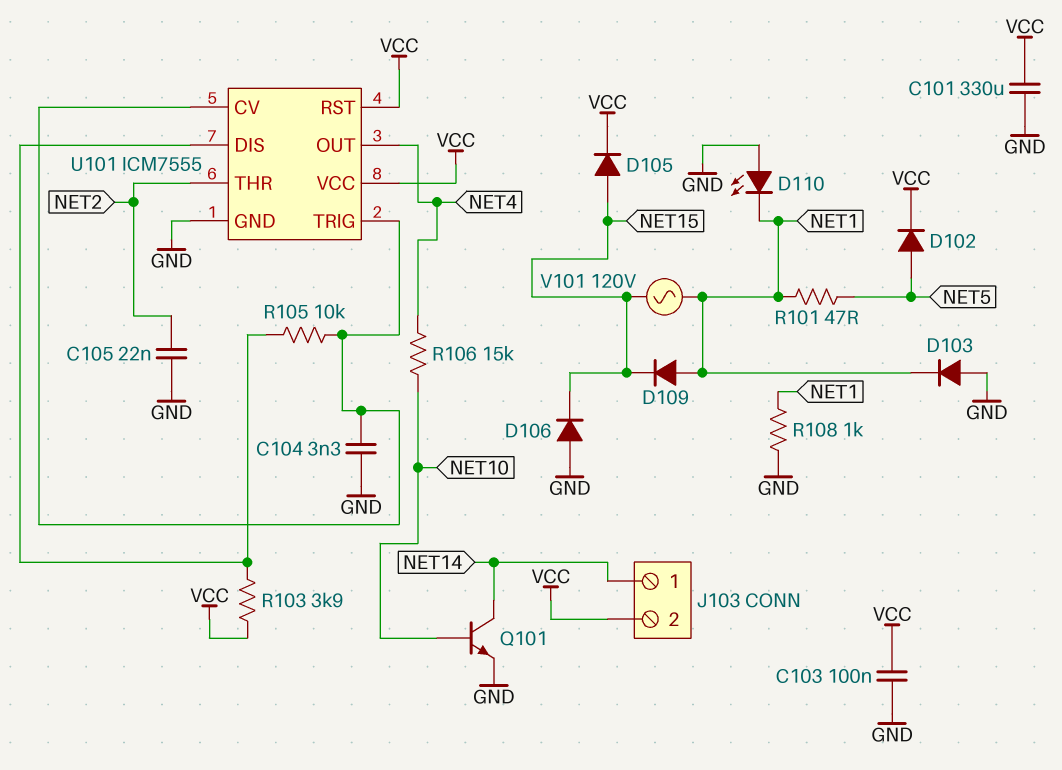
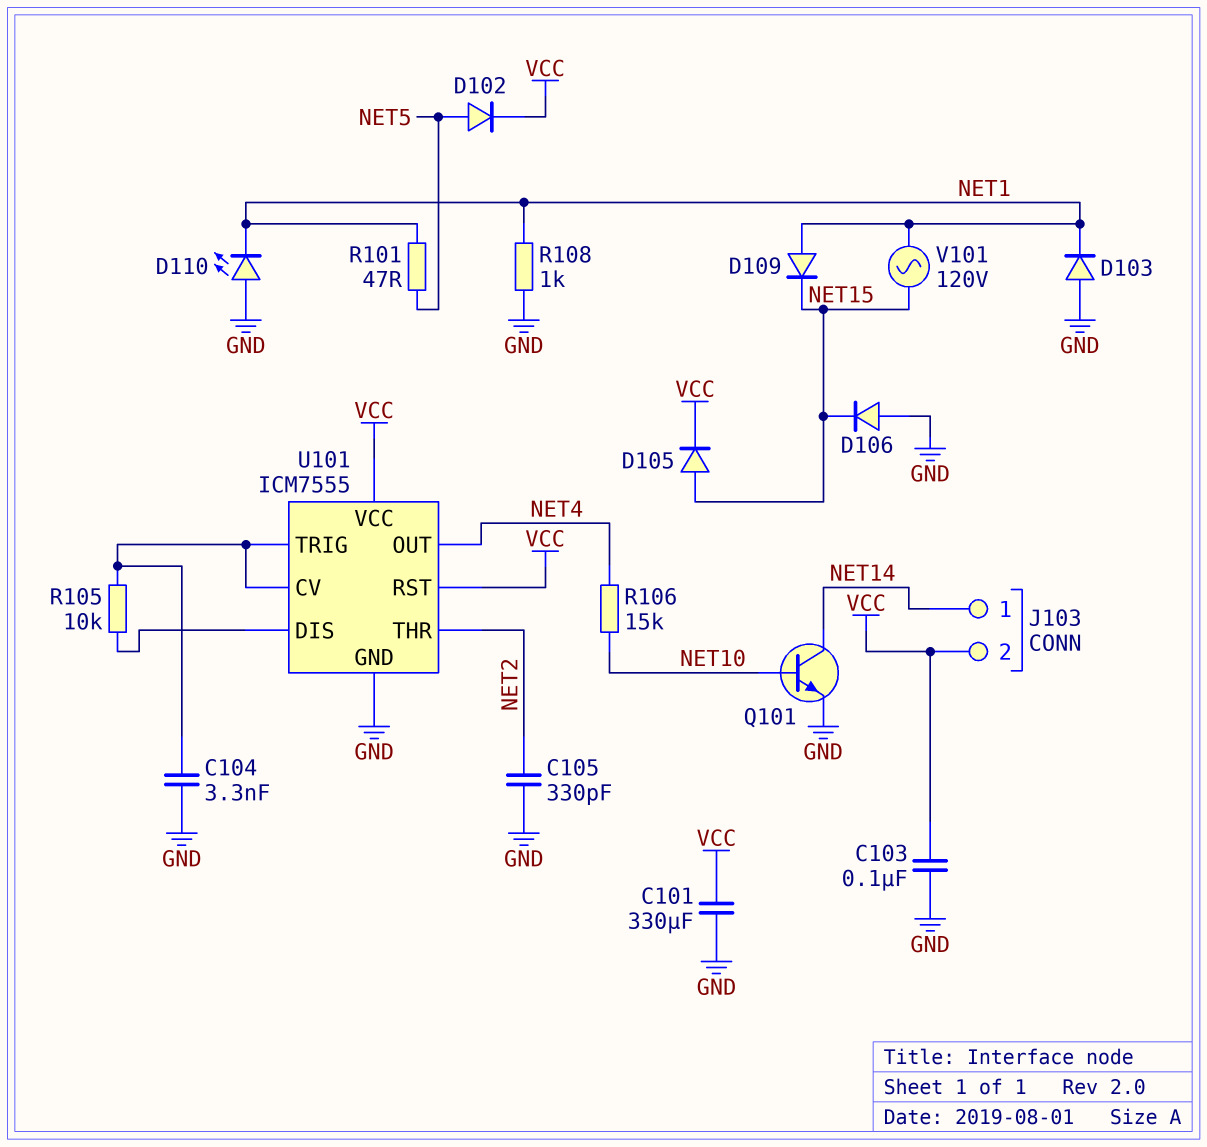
C105: 22nF (GND, NET2) -> 330pF (GND, NET2)
R103: 3.9k (U101/DIS, VCC) -> none

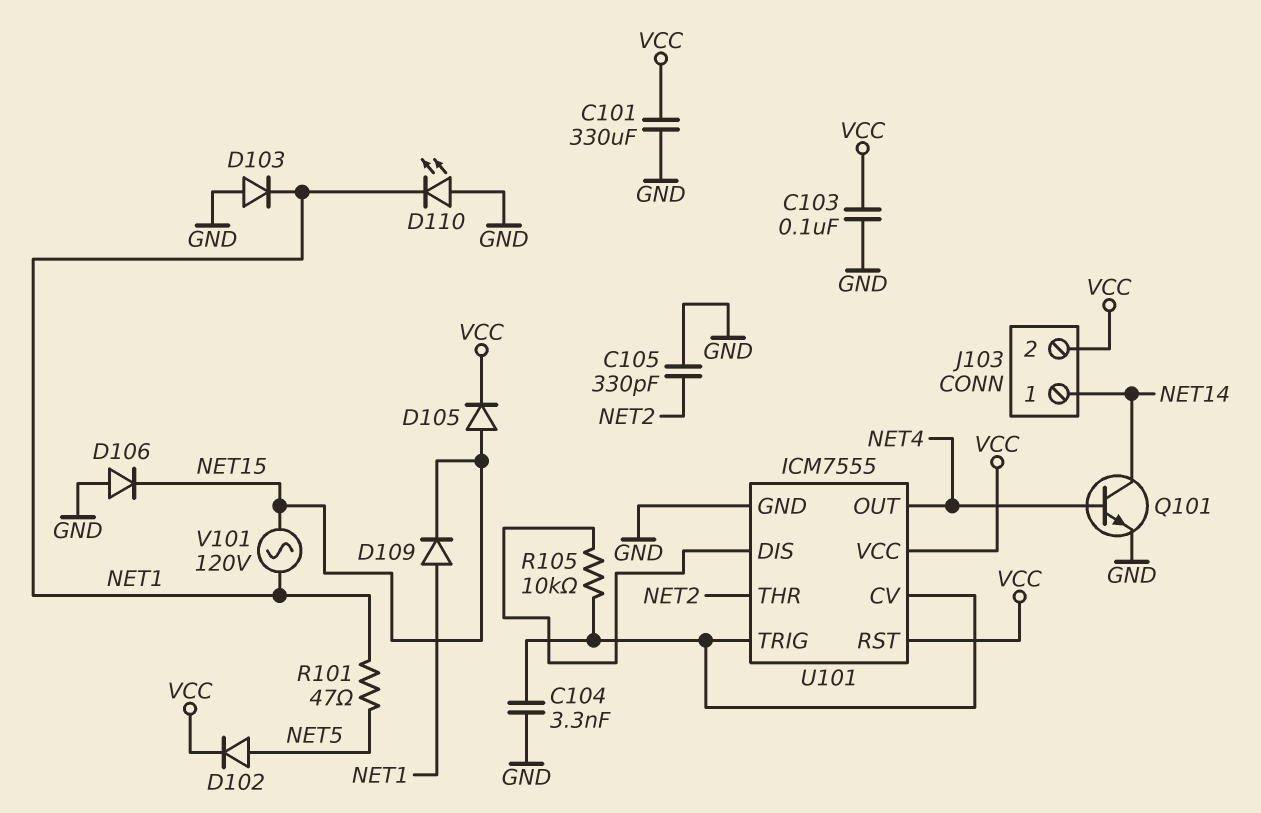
Q101: NPN (B NET10, C NET14, E GND) -> NPN (B NET4, C NET14, E GND)
R106: 15k (NET4, NET10) -> none
R108: 1k (GND, NET1) -> none

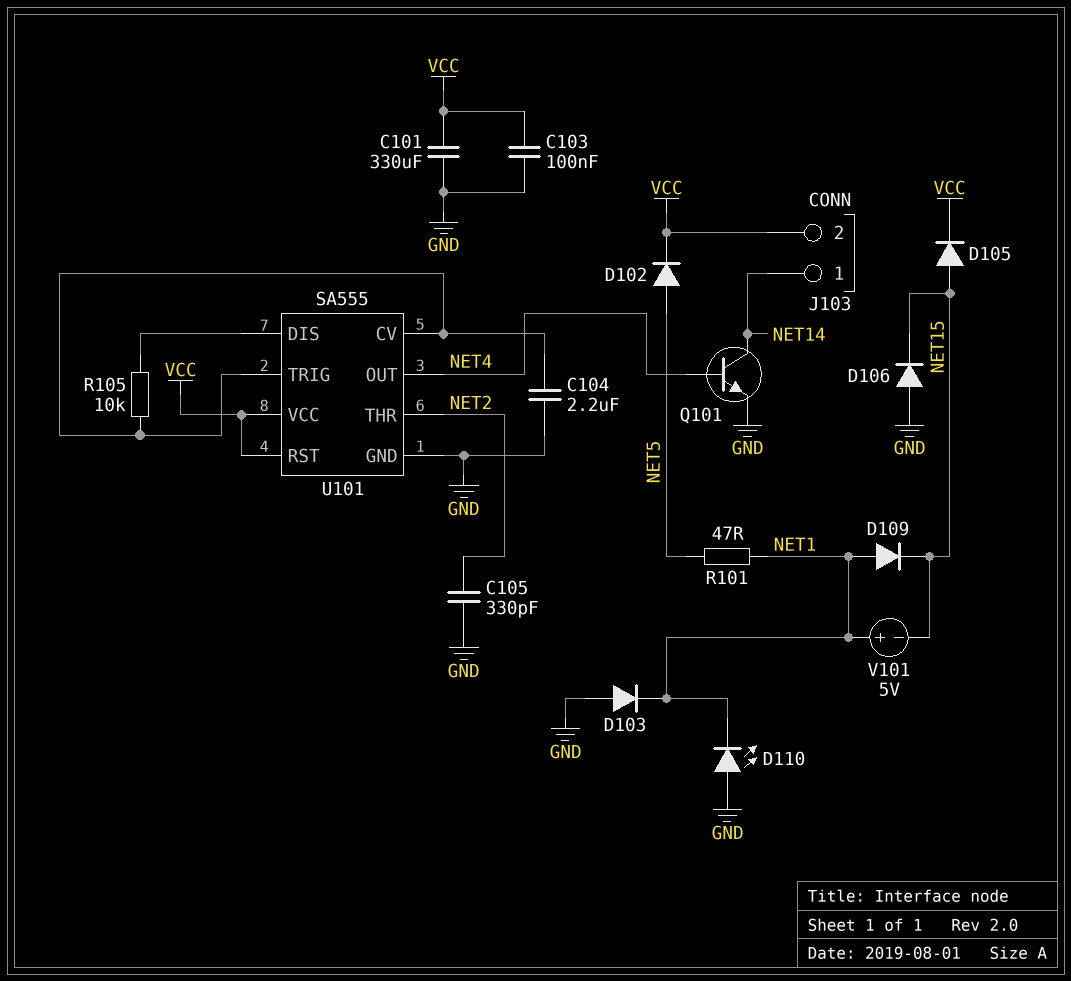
C104: 3.3nF (GND, U101/CV) -> 2.2uF (GND, U101/CV)
U101: ICM7555 -> SA555
V101: AC 120V (NET1, NET15) -> 5V (plus NET1, minus NET15)

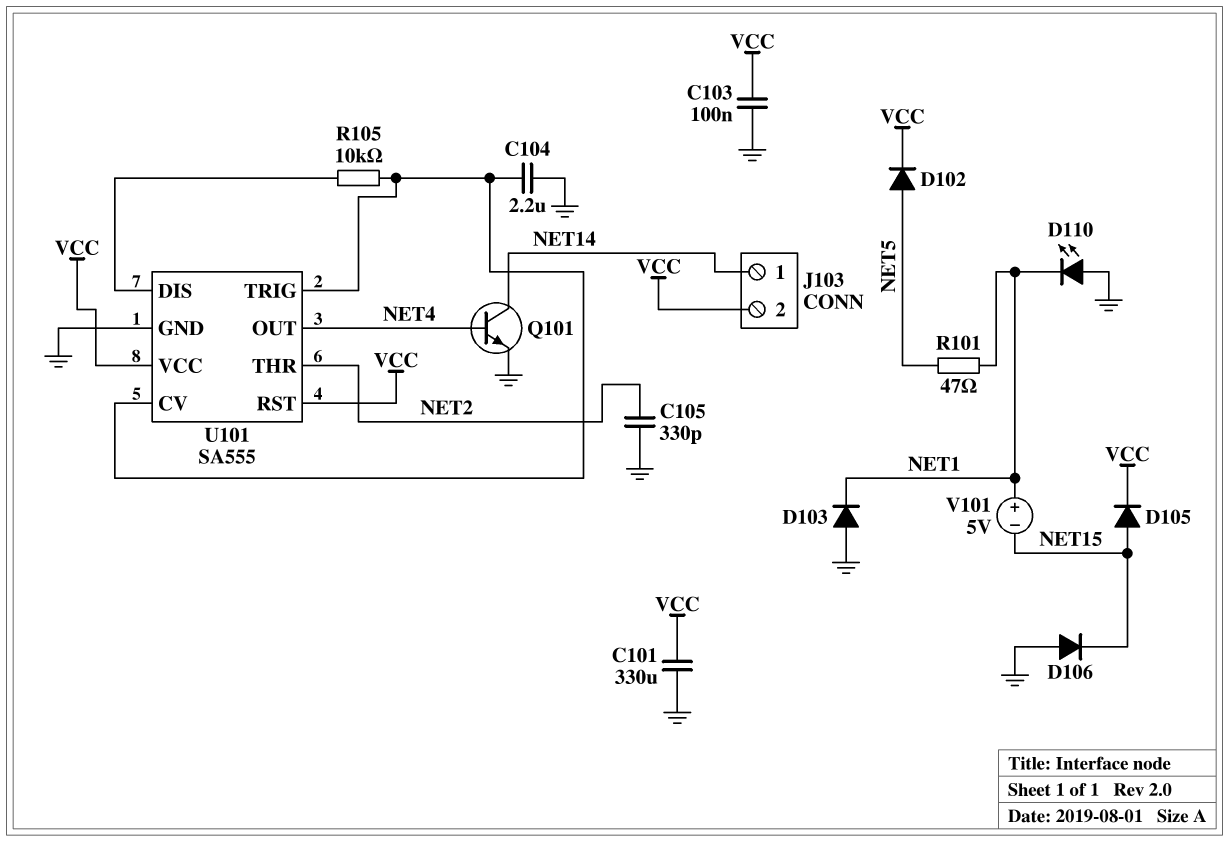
D109: diode (A NET1, K NET15) -> none

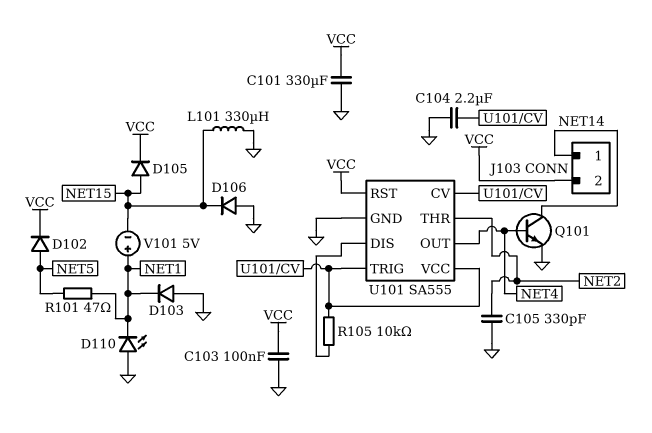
L101: none -> 330uH (GND, NET15)
U101 pin VCC: VCC -> U101/CV

